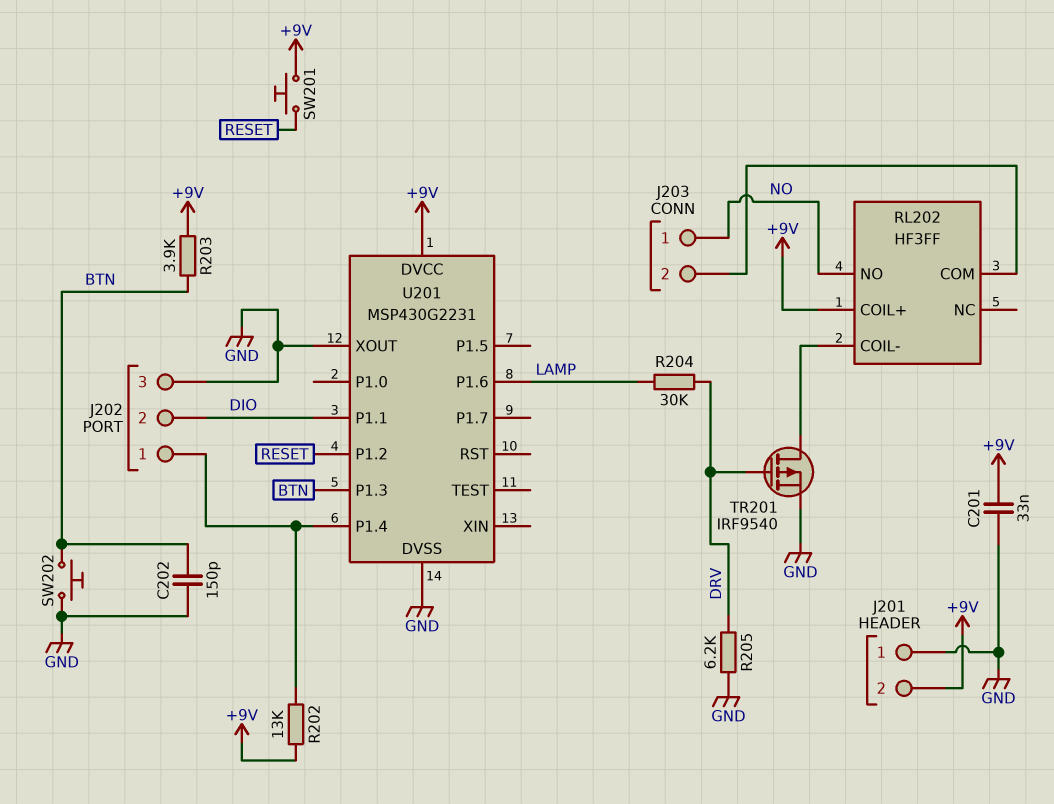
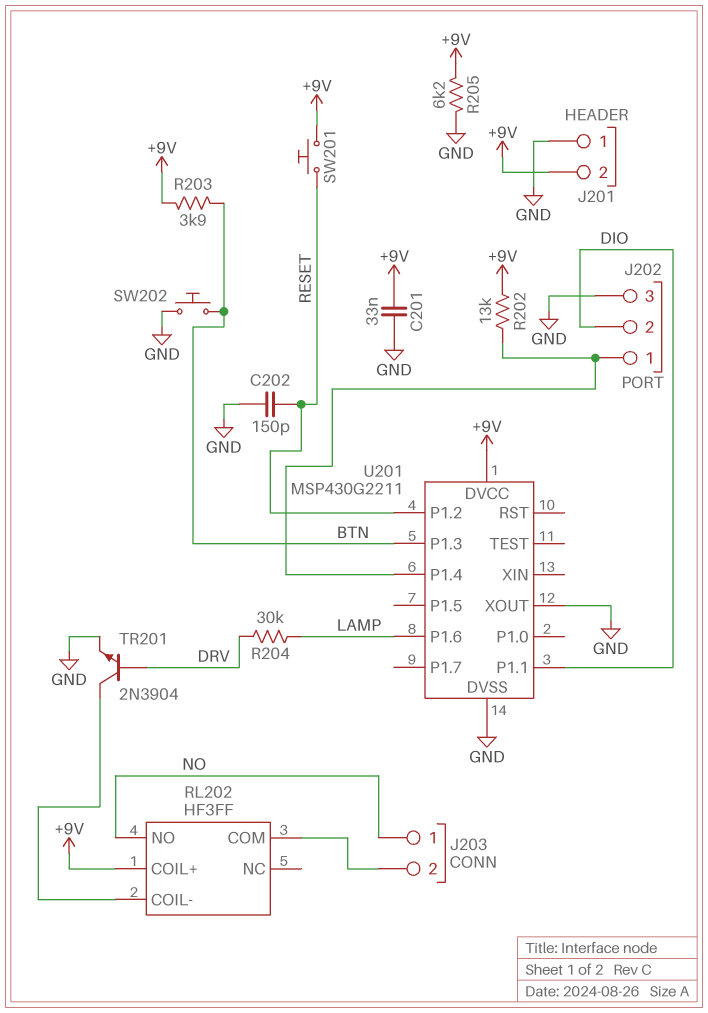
C202: 150pF (BTN, GND) -> 150pF (GND, RESET)
R205: 6.2k (DRV, GND) -> 6.2k (+9V, GND)
TR201: PMOS IRF9540 (G DRV, D RL202/COIL-, S GND) -> NPN 2N3904 (B DRV, C RL202/COIL-, E GND)
U201: MSP430G2231 -> MSP430G2211

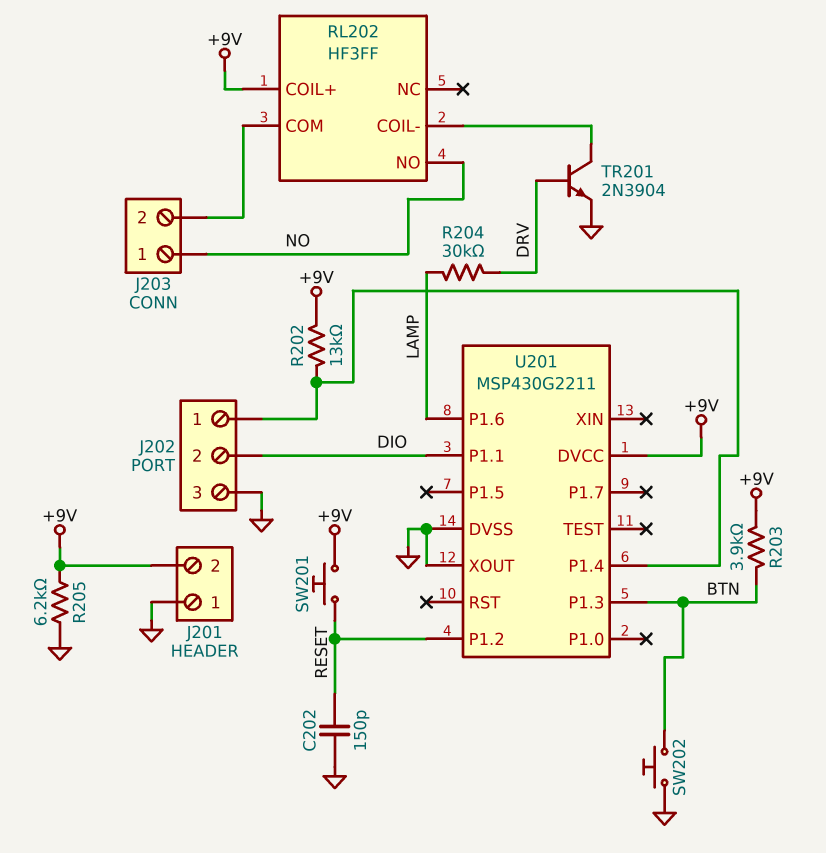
C201: 33nF (+9V, GND) -> none

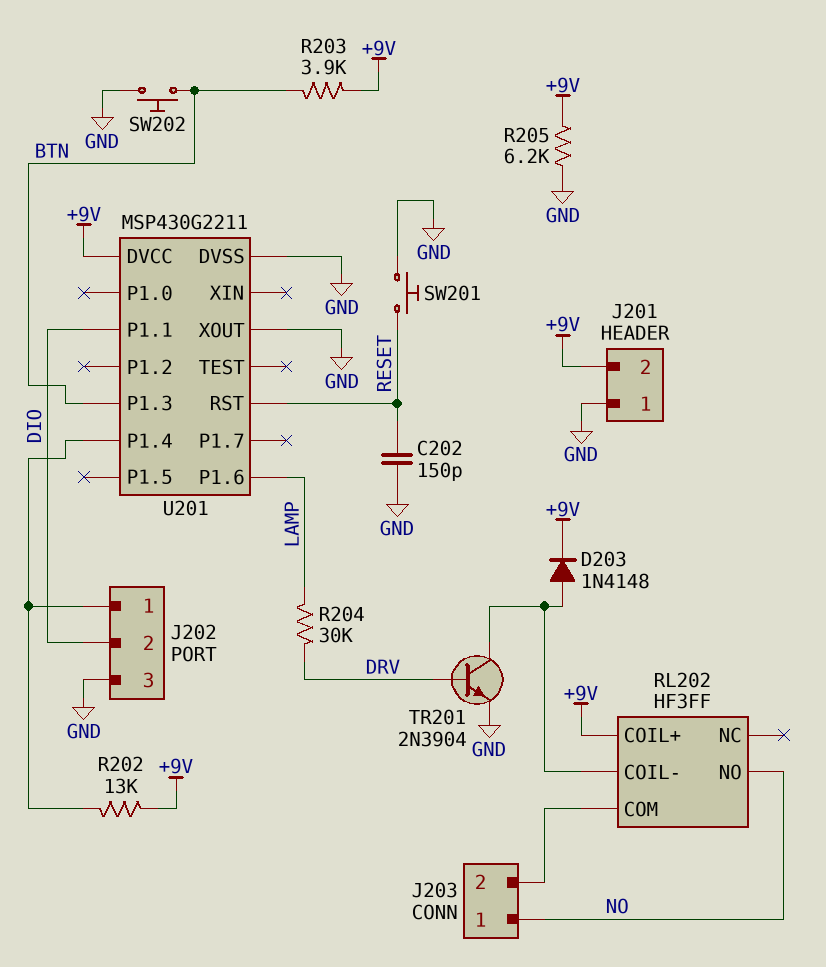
D203: none -> diode 1N4148 (A RL202/COIL-, K +9V)
SW201: button (+9V, RESET) -> button (GND, RESET)
U201 pin P1.2: RESET -> none
U201 pin RST: none -> RESET

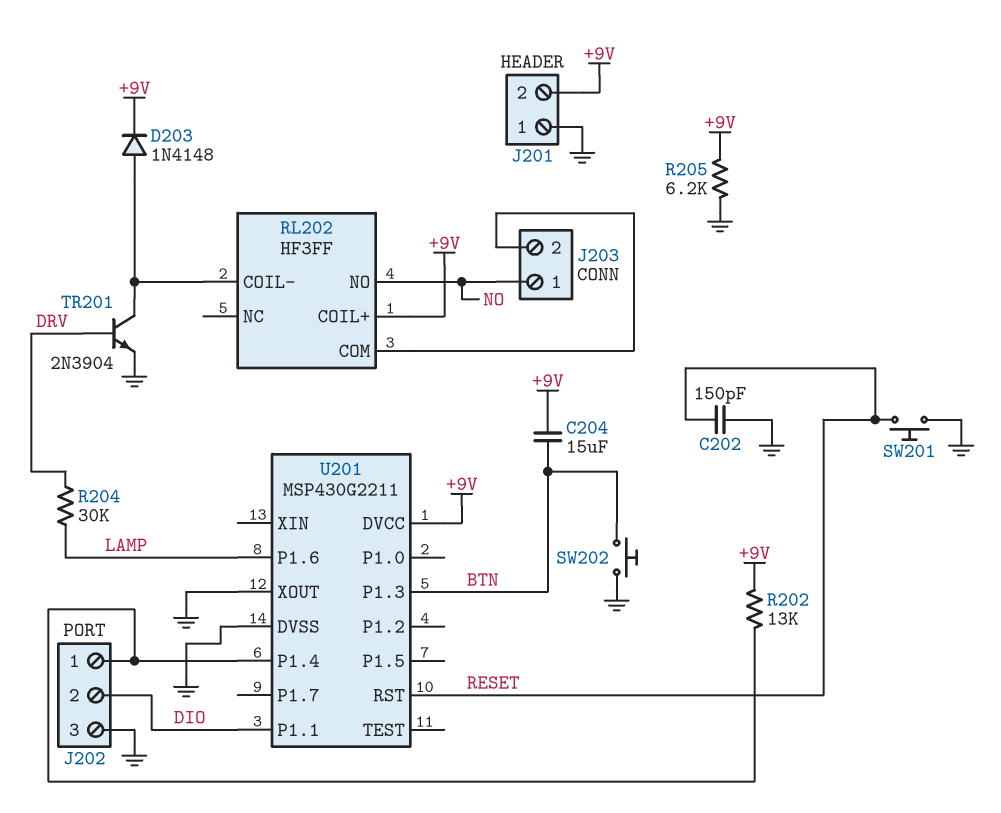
C204: none -> 15uF (+9V, BTN)
R203: 3.9k (+9V, BTN) -> none

